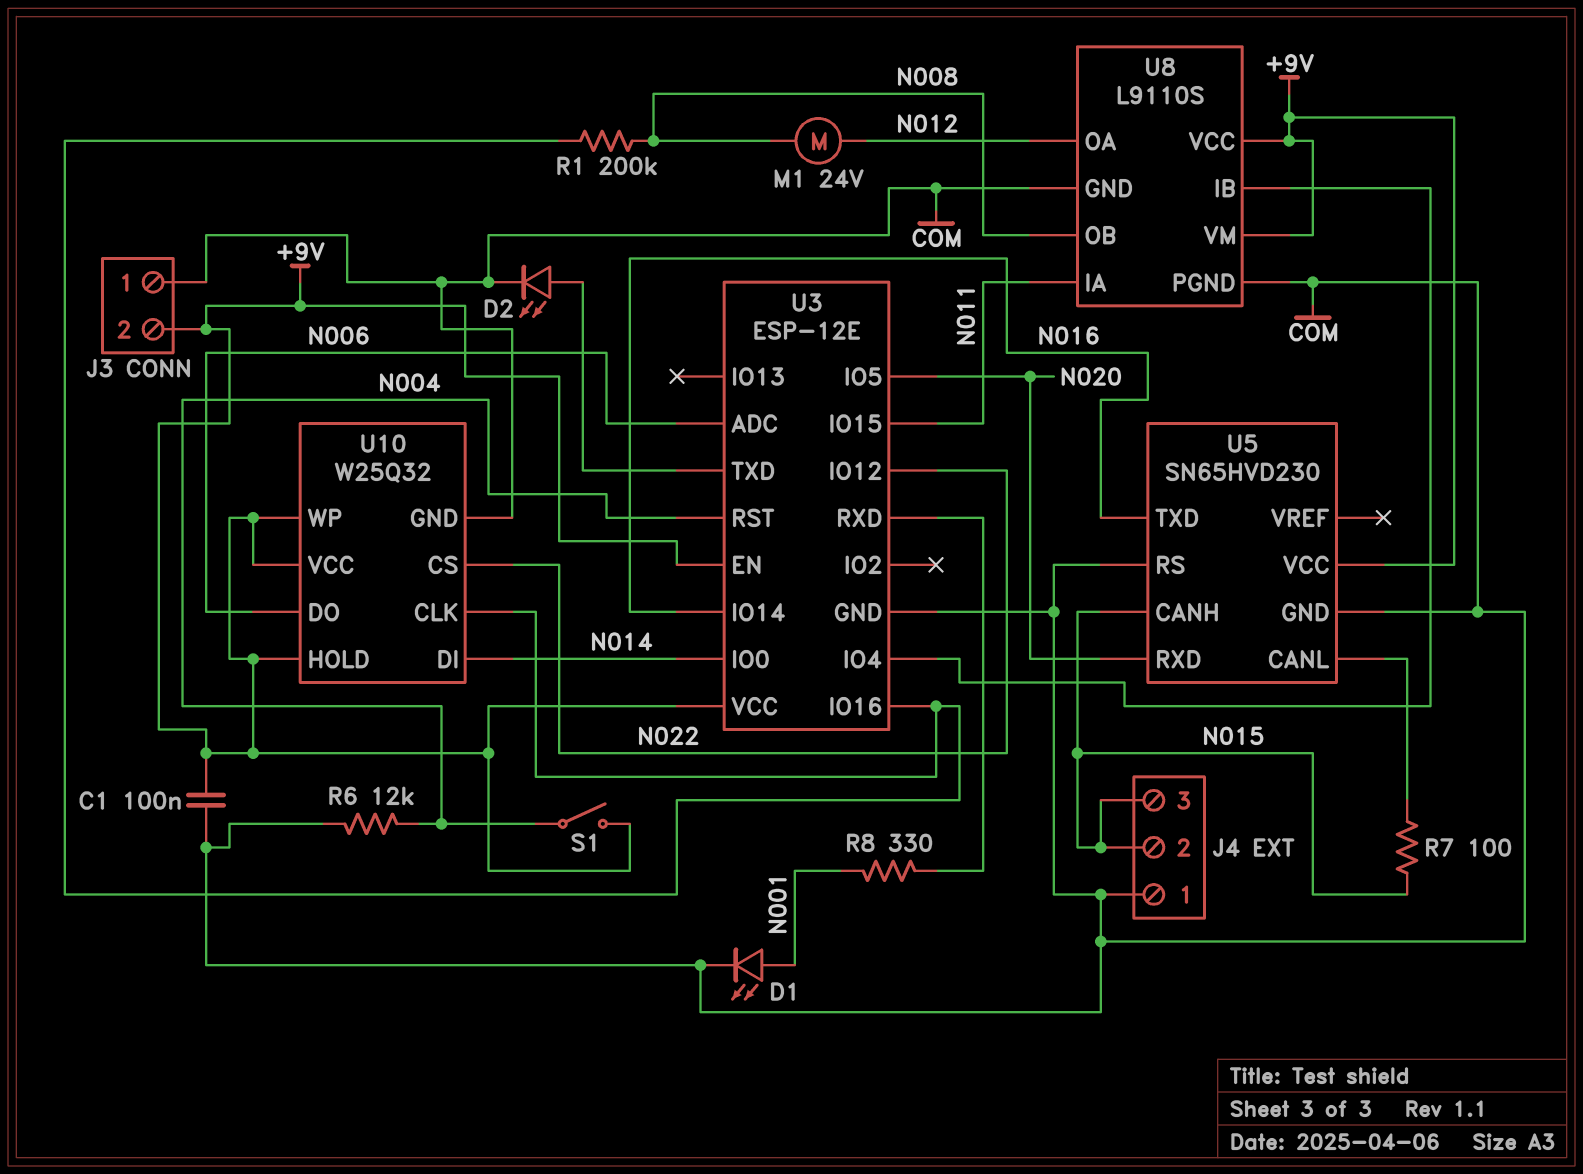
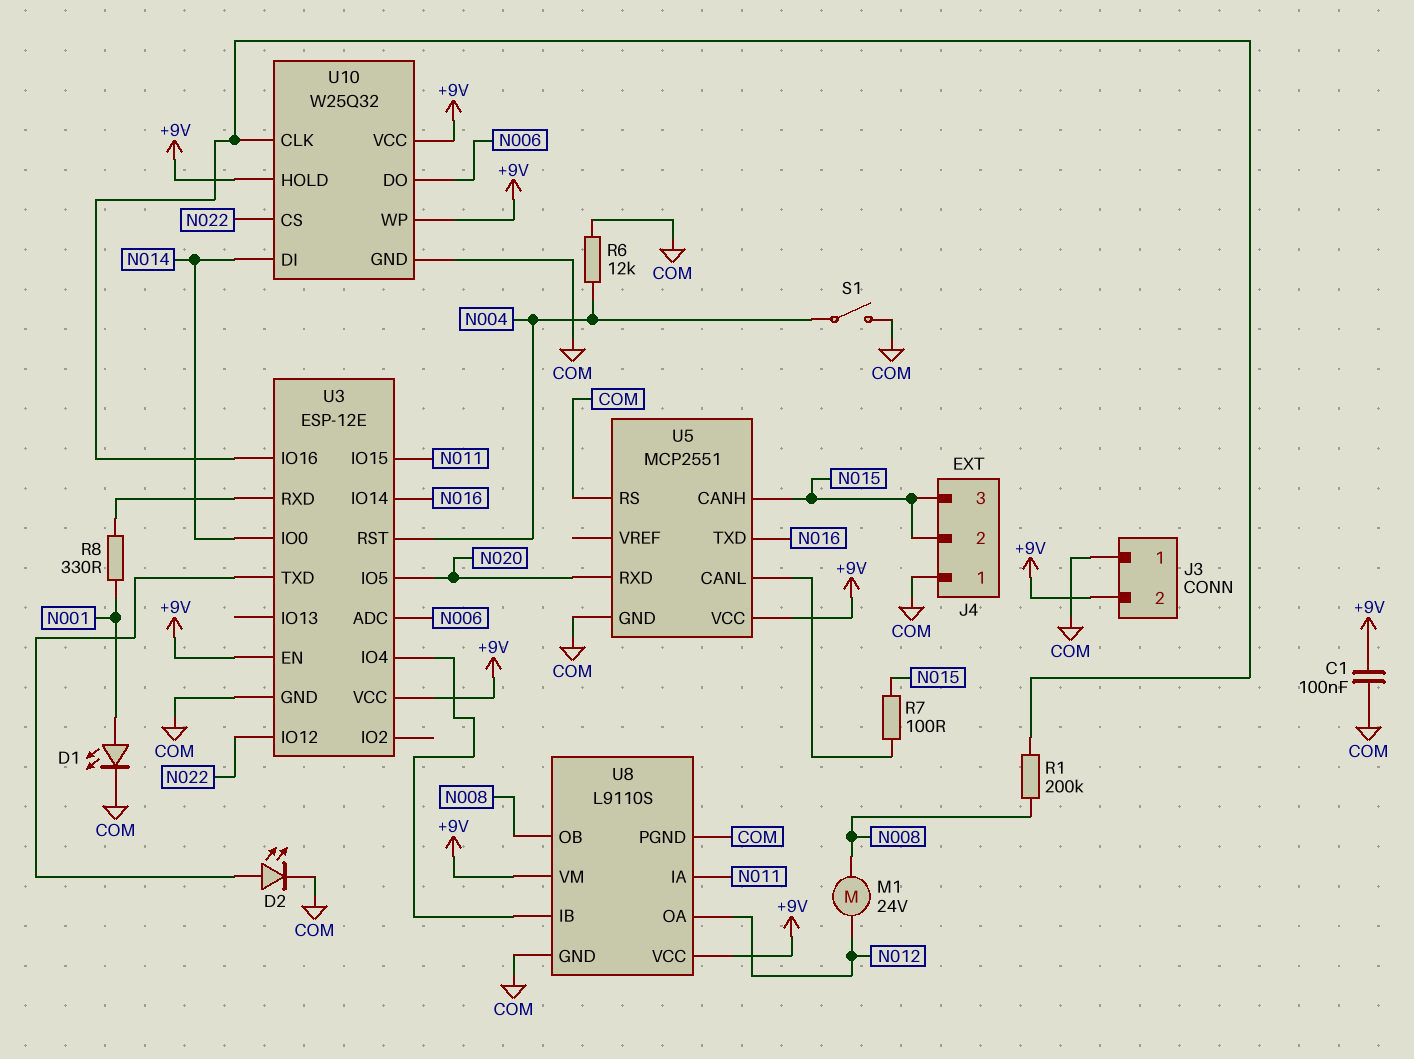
S1: switch (+9V, N004) -> switch (COM, N004)
U5: SN65HVD230 -> MCP2551

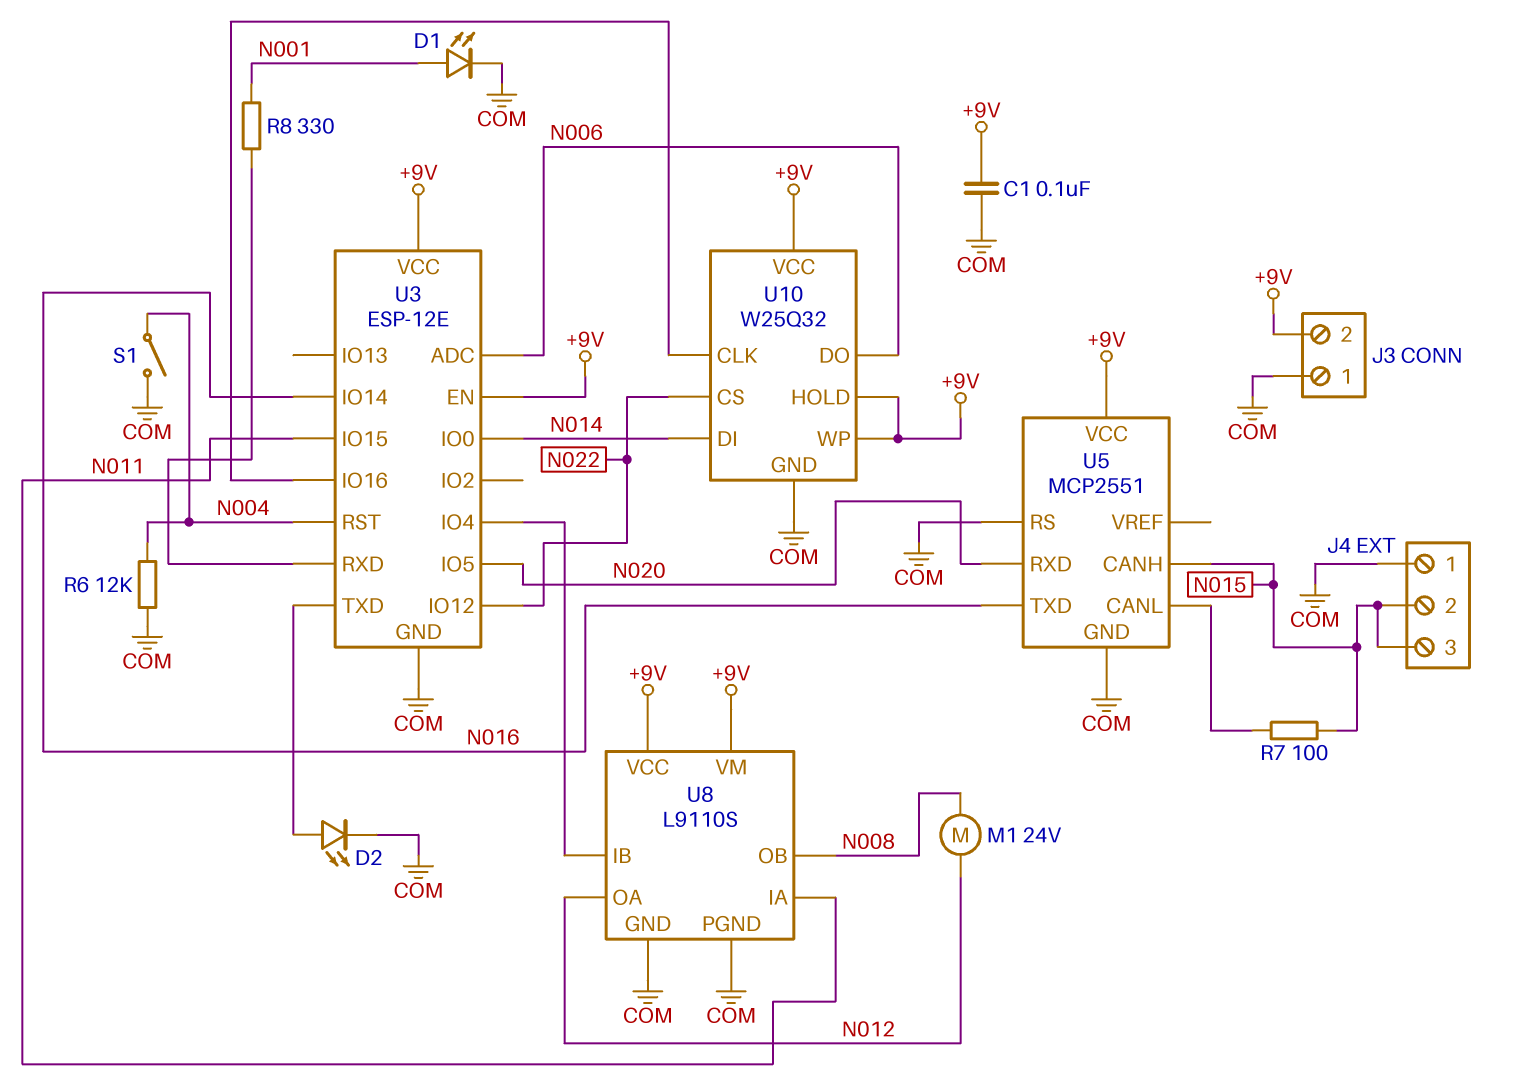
R1: 200k (N008, U3/IO16) -> none

